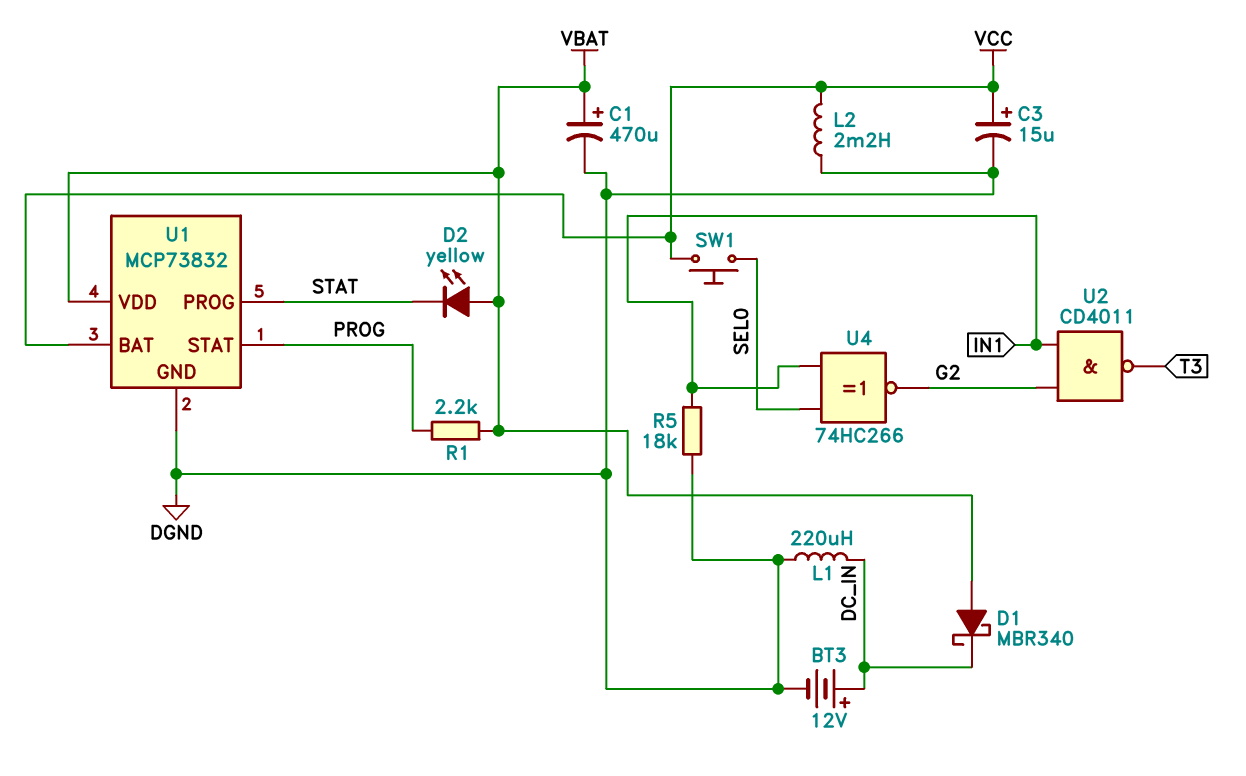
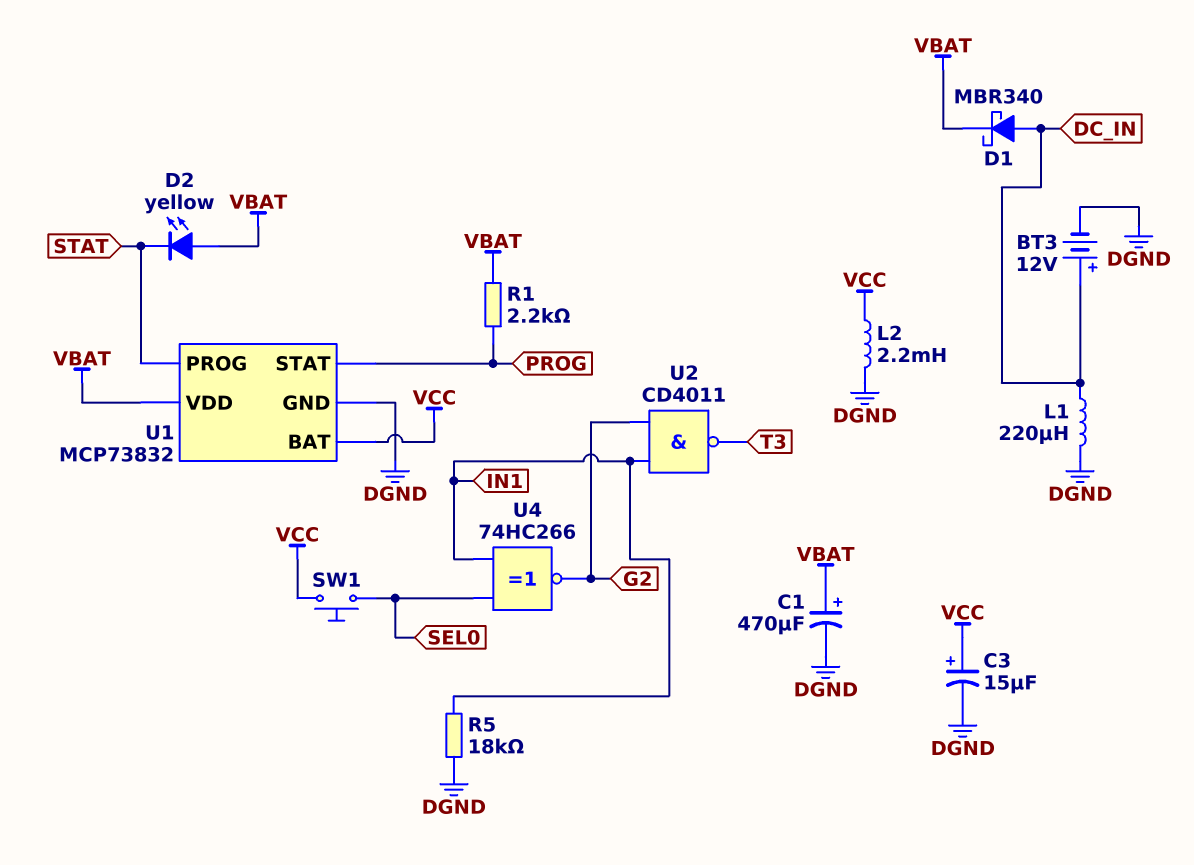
D1: schottky MBR340 (A VBAT, K DC_IN) -> schottky MBR340 (A DC_IN, K VBAT)

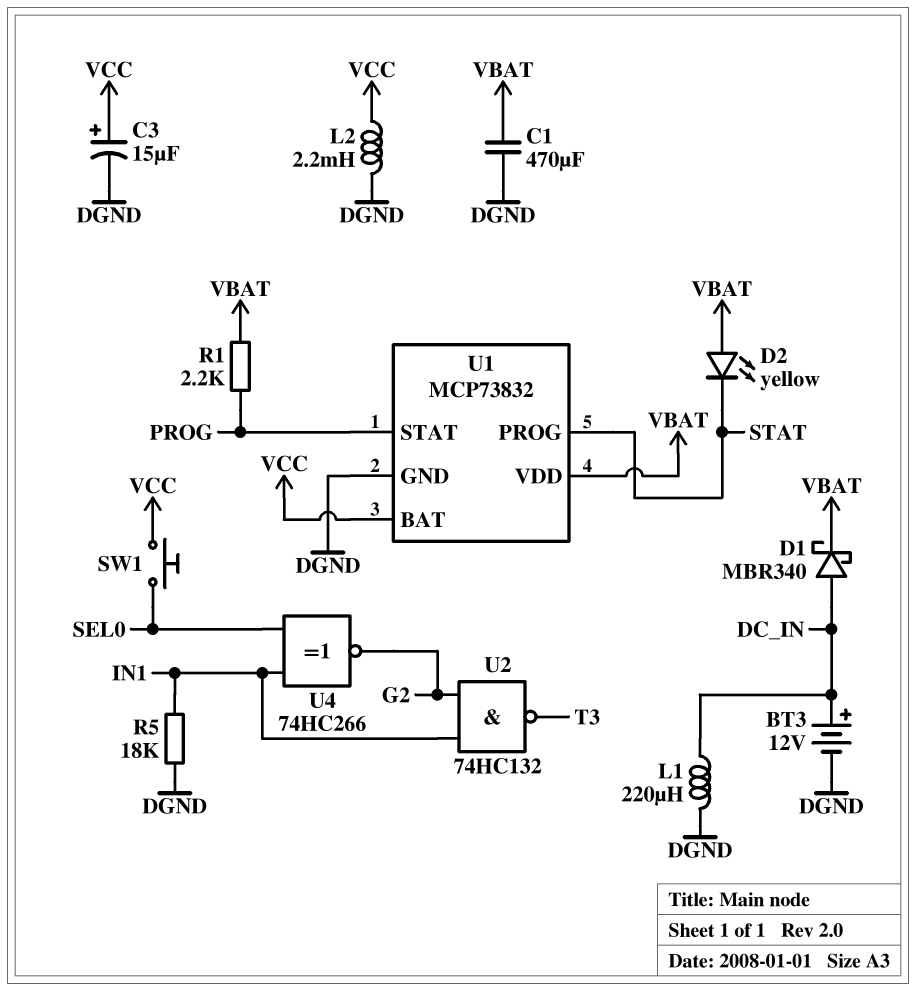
C1: 470uF (plus VBAT, minus DGND) -> 470uF (DGND, VBAT)
U2: NAND CD4011 (in G2, in IN1, out T3) -> NAND 74HC132 (in G2, in IN1, out T3)

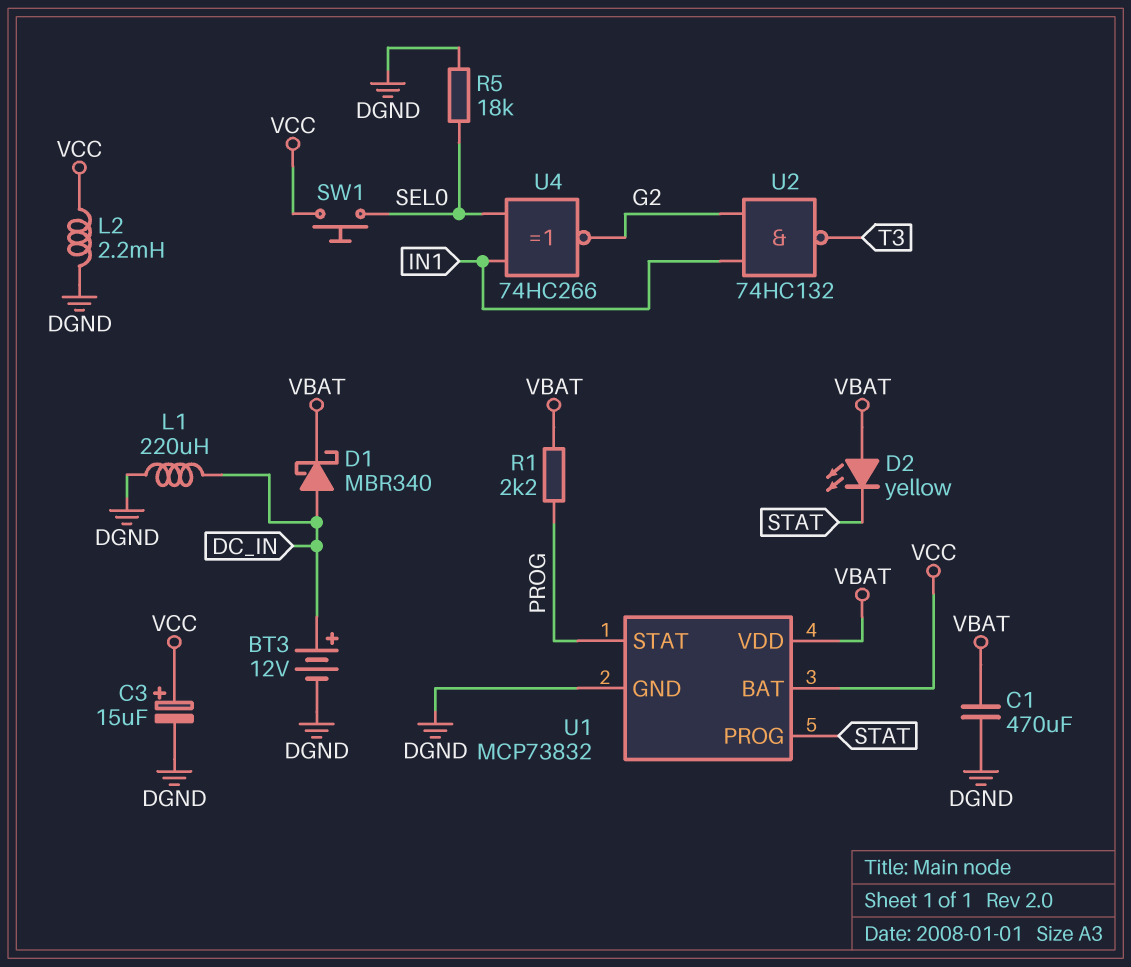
R5: 18k (DGND, IN1) -> 18k (DGND, SEL0)

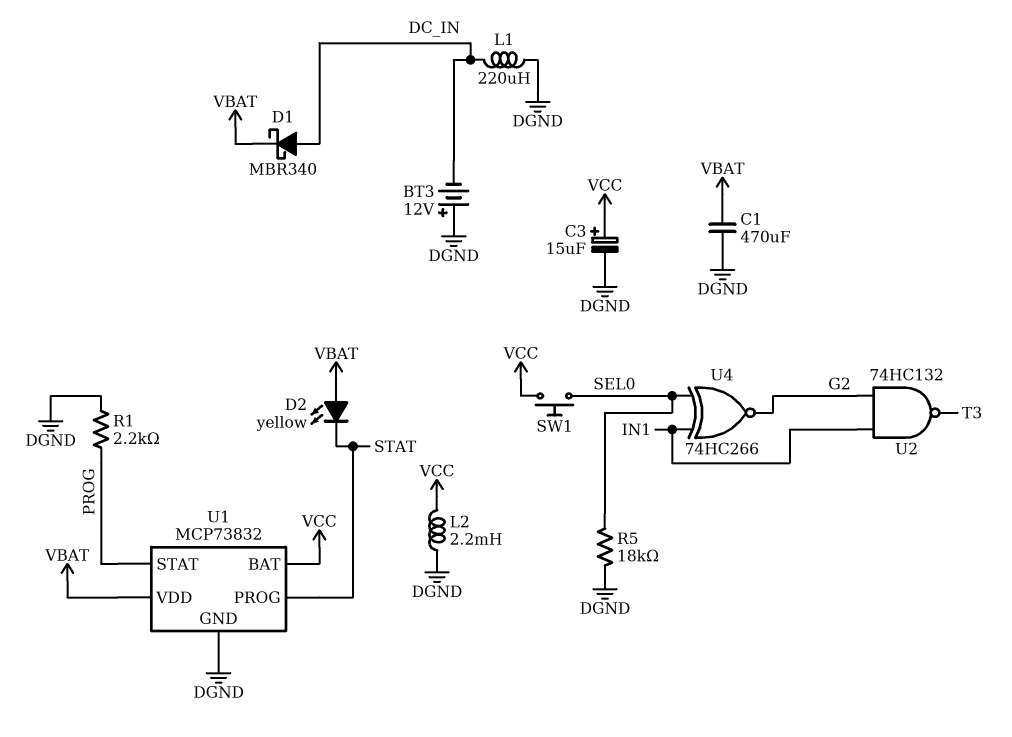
BT3: 12V (plus DC_IN, minus DGND) -> 12V (plus DGND, minus DC_IN)
R1: 2.2k (PROG, VBAT) -> 2.2k (DGND, PROG)

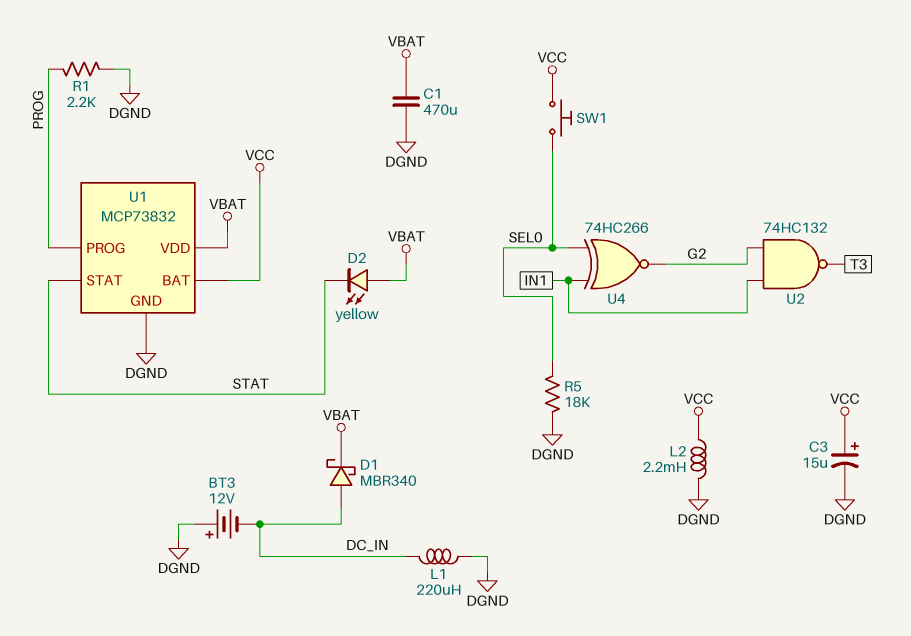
U1 pin PROG: STAT -> PROG
U1 pin STAT: PROG -> STAT

